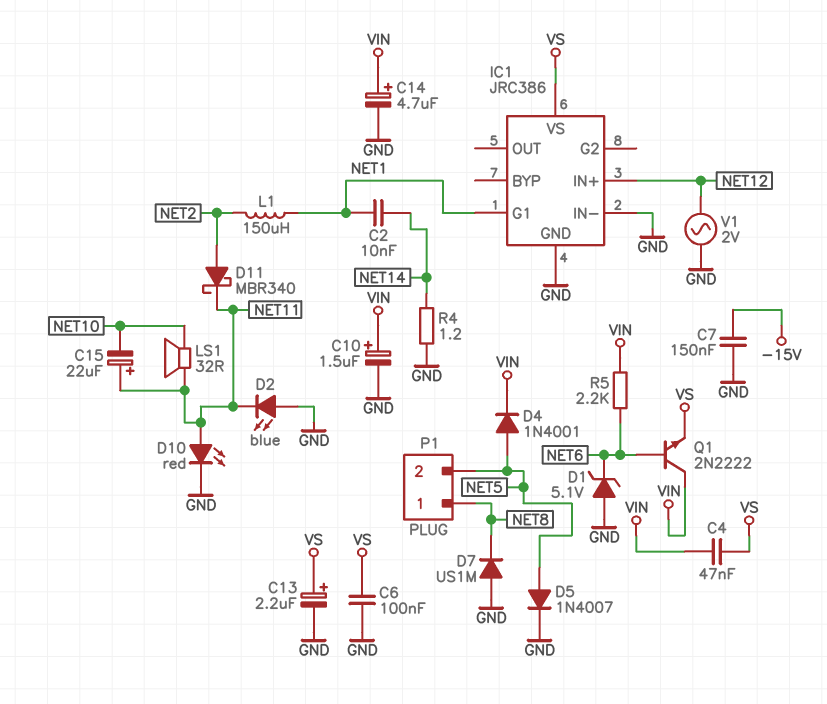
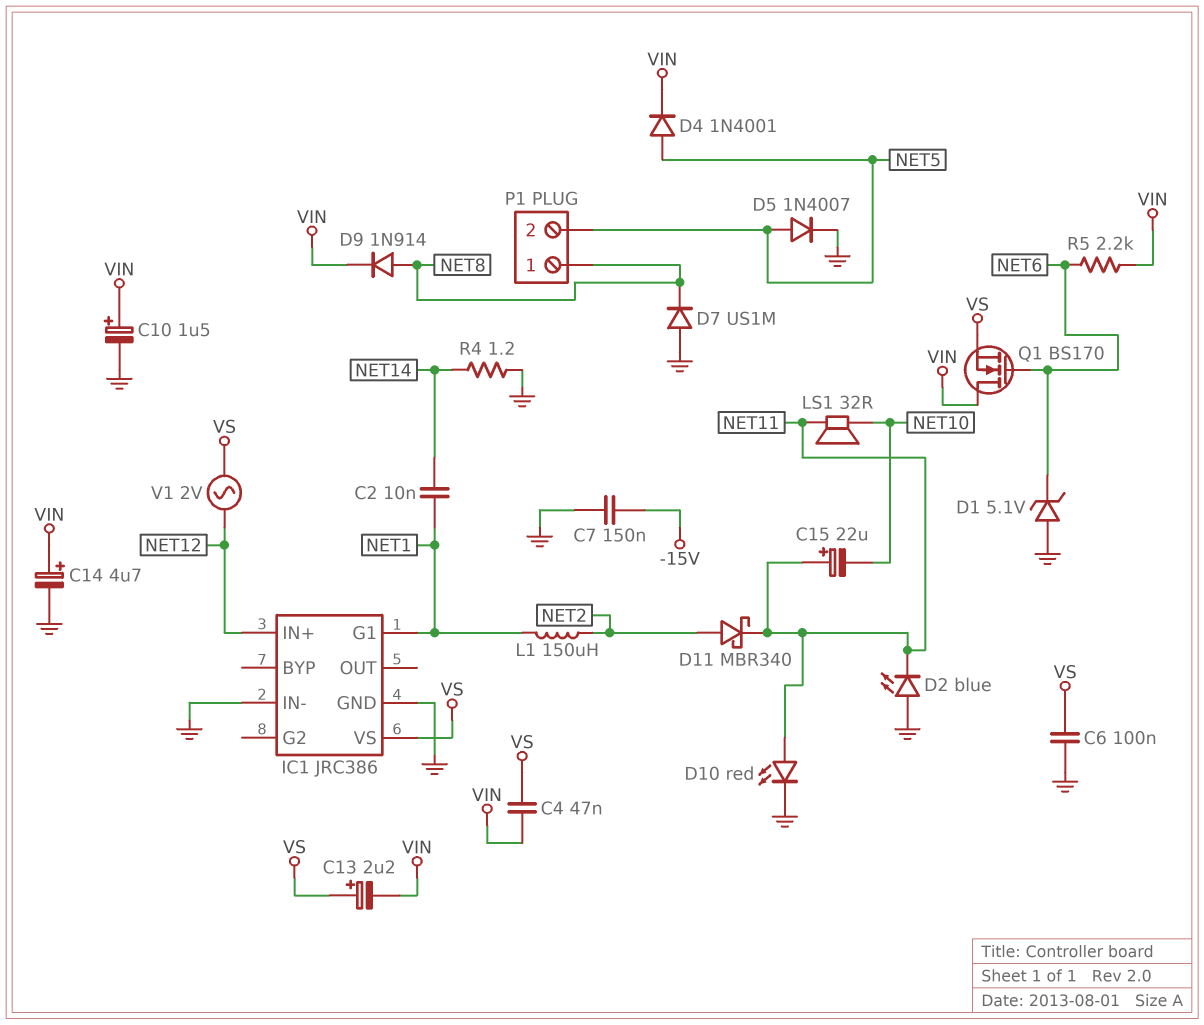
C13: 2.2uF (plus VS, minus GND) -> 2.2uF (plus VS, minus VIN)
D9: none -> diode 1N914 (A NET8, K VIN)
Q1: NPN 2N2222 (B NET6, C VIN, E VS) -> NMOS BS170 (G NET6, D VIN, S VS)
V1: AC 2V (GND, NET12) -> AC 2V (NET12, VS)

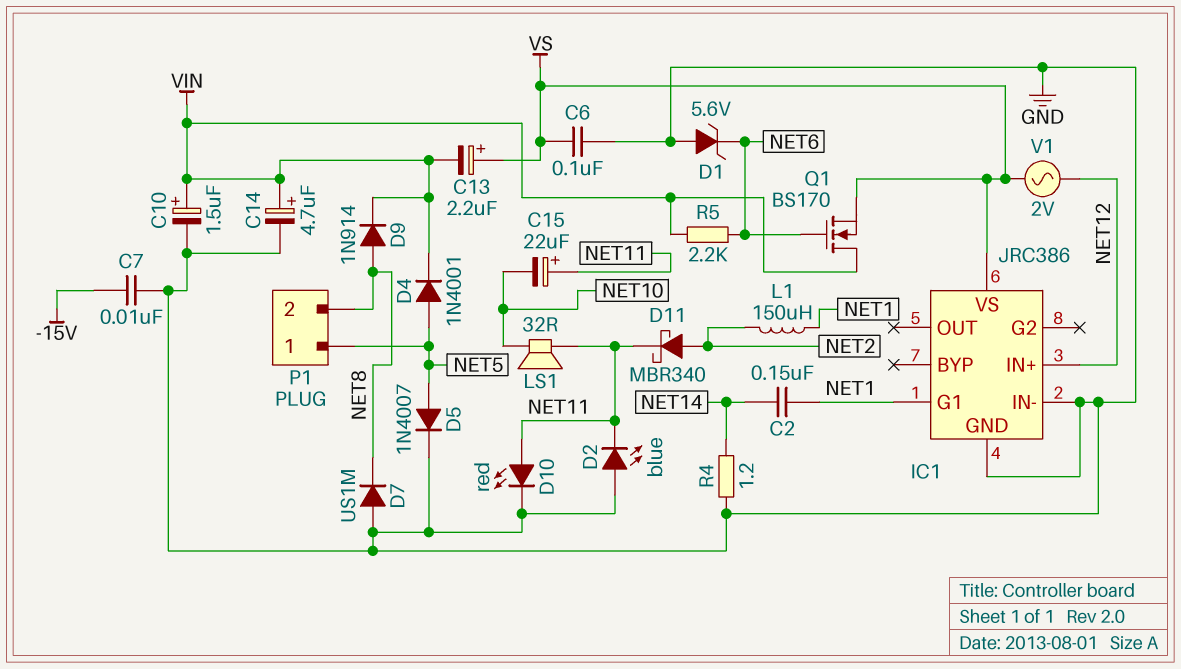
C2: 10nF (NET1, NET14) -> 150nF (NET1, NET14)
C4: 47nF (VIN, VS) -> none
C7: 150nF (-15V, GND) -> 10nF (-15V, GND)
D1: zener 5.1V (A GND, K NET6) -> zener 5.6V (A GND, K NET6)
P1 pin 1: NET8 -> NET5
P1 pin 2: NET5 -> NET8

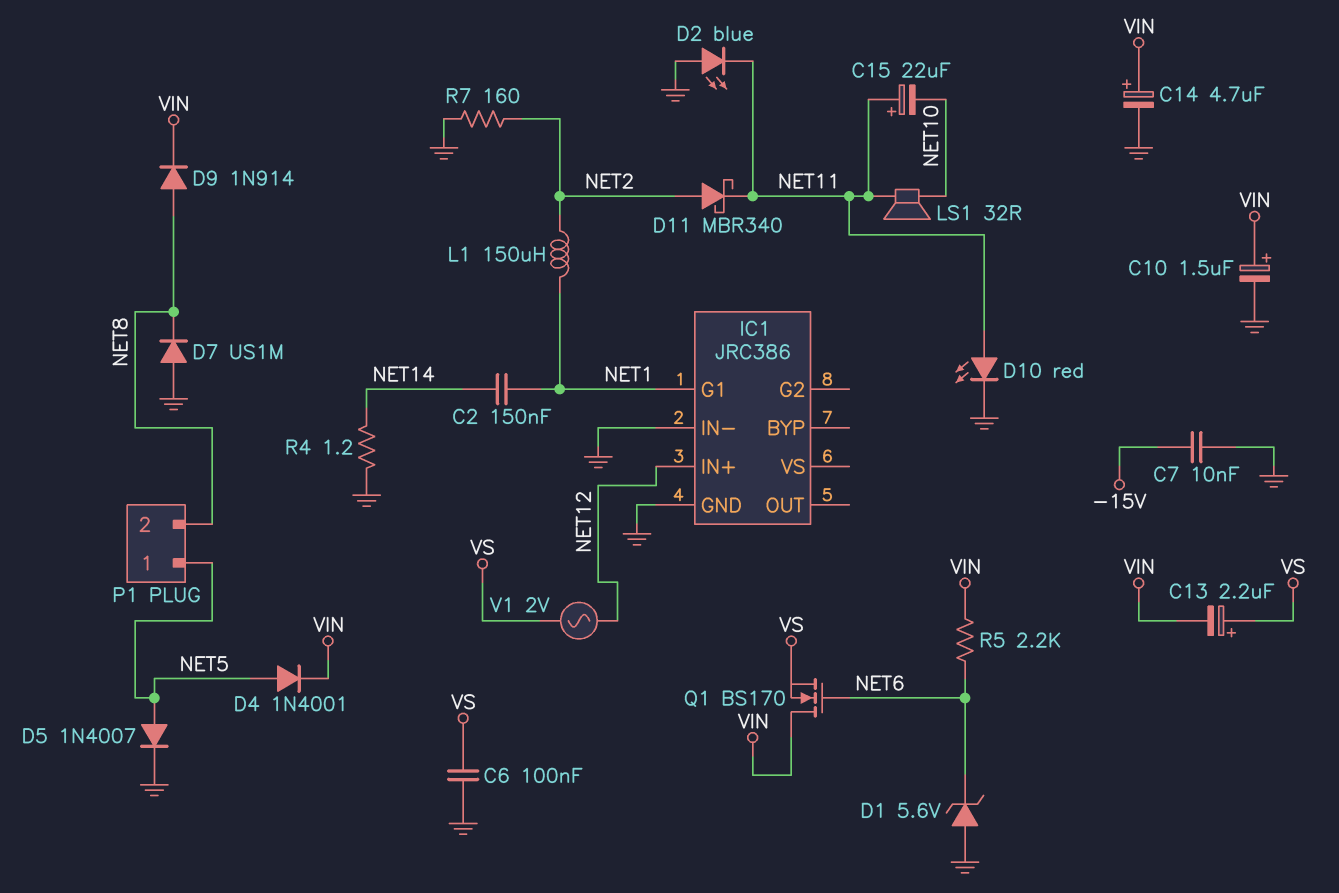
IC1 pin VS: VS -> none
R7: none -> 160 (GND, NET2)

